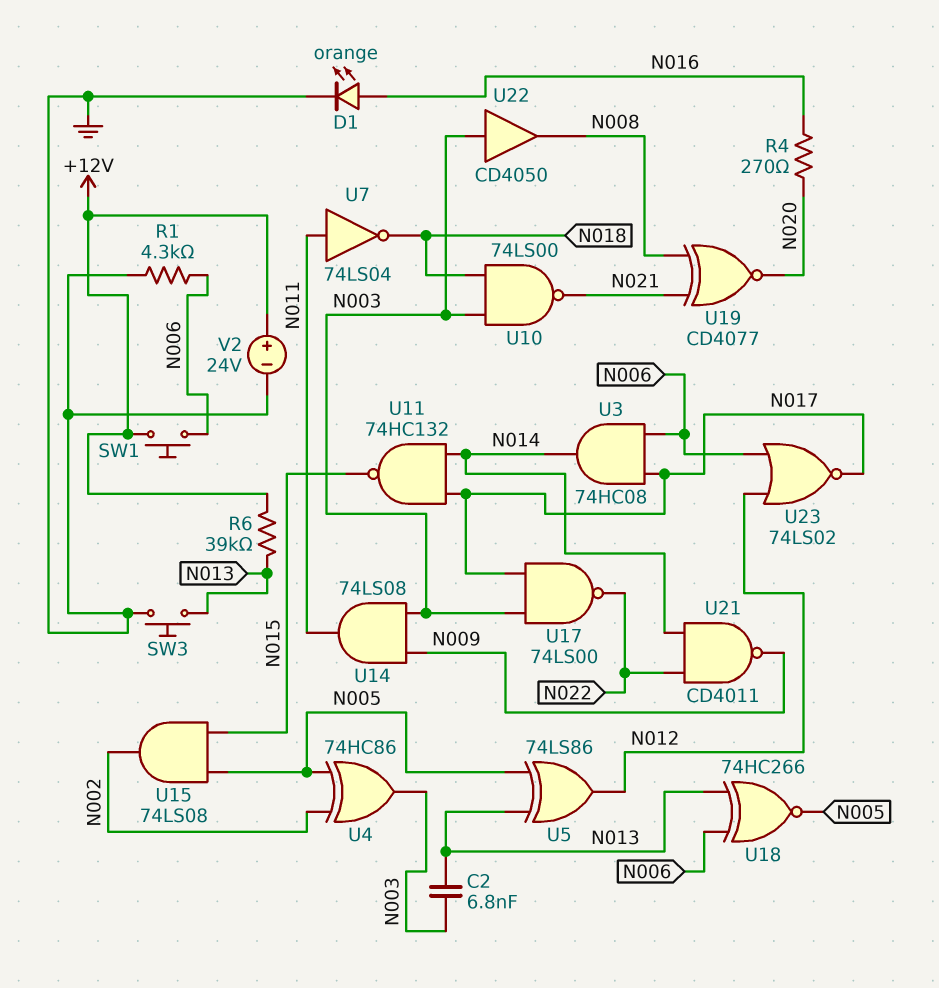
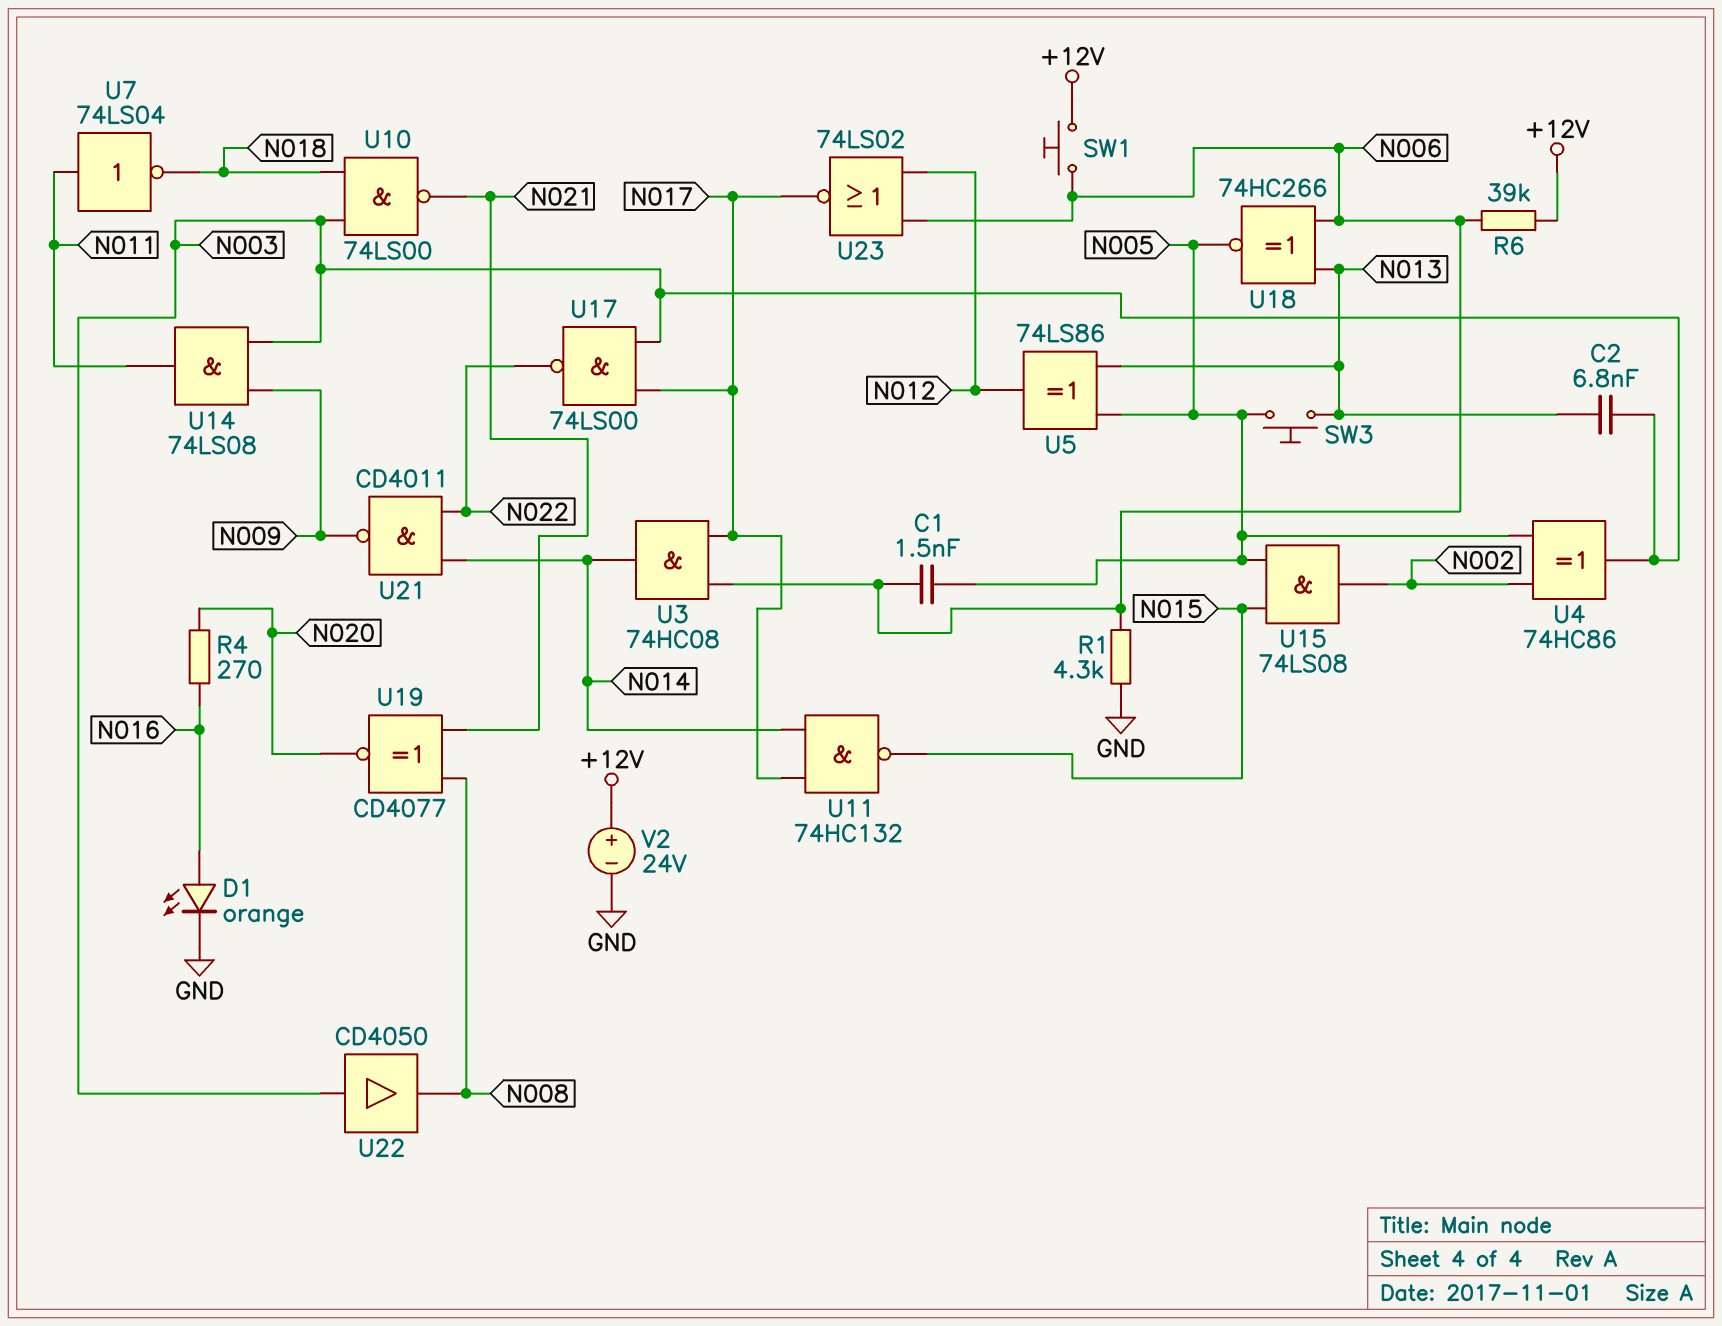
C1: none -> 1.5nF (N005, N006)
R6: 39k (+12V, N013) -> 39k (+12V, N006)
SW3: button (GND, N013) -> button (N005, N013)

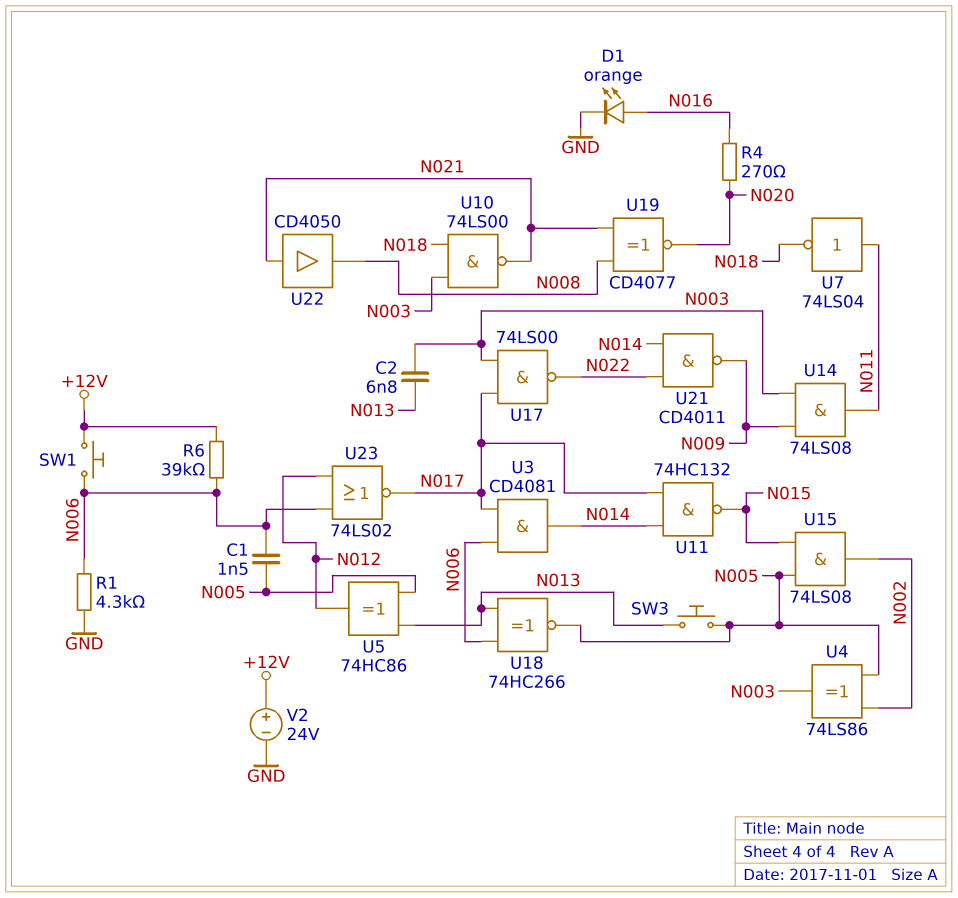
U3: AND 74HC08 (in N006, in N017, out N014) -> AND CD4081 (in N006, in N017, out N014)
U4: XOR 74HC86 (in N002, in N005, out N003) -> XOR 74LS86 (in N002, in N005, out N003)
U5: XOR 74LS86 (in N005, in N013, out N012) -> XOR 74HC86 (in N005, in N013, out N012)
U22: buffer CD4050 (in N003, out N008) -> buffer CD4050 (in N021, out N008)

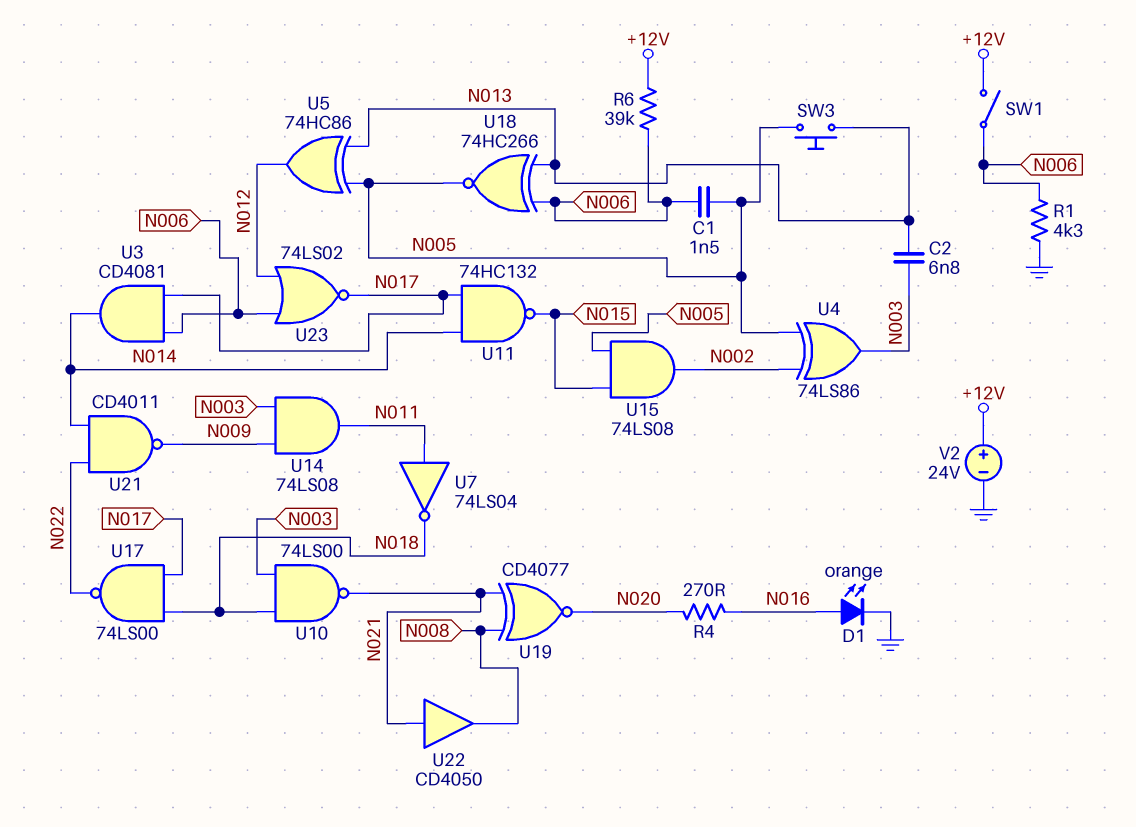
SW1: button (+12V, N006) -> switch (+12V, N006)
U17: NAND 74LS00 (in N003, in N017, out N022) -> NAND 74LS00 (in N017, in N018, out N022)

